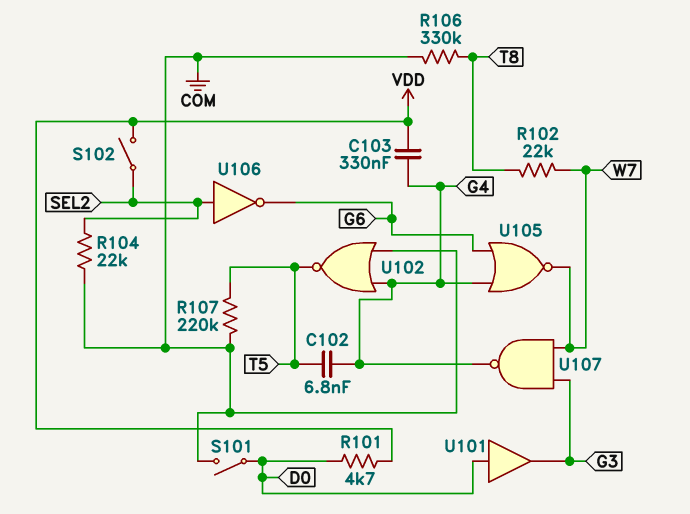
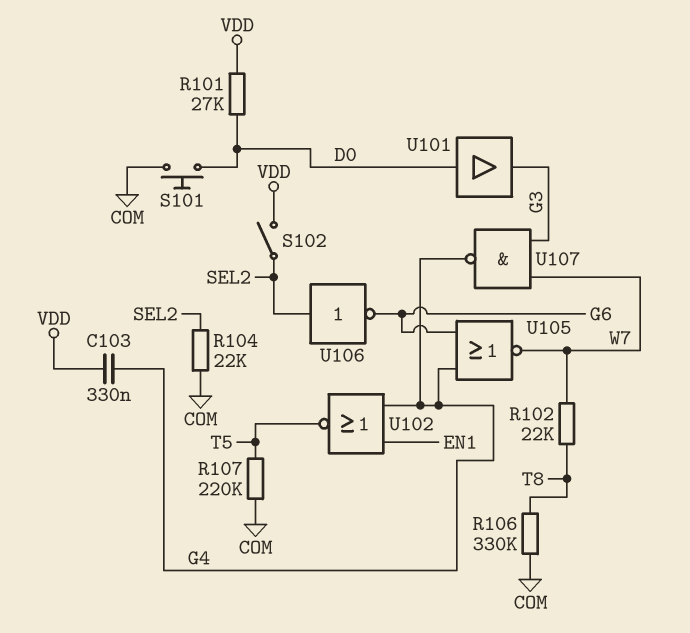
C102: 6.8nF (G4, T5) -> none
R101: 4.7k (D0, VDD) -> 27k (D0, VDD)
S101: switch (COM, D0) -> button (COM, D0)
U102: NOR (in COM, in G4, out T5) -> NOR (in EN1, in G4, out T5)

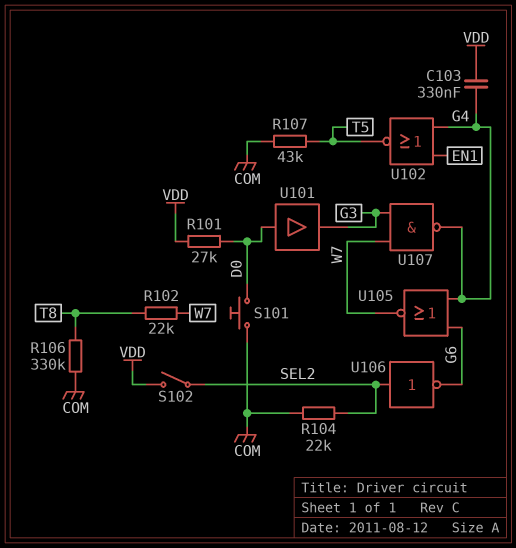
R107: 220k (COM, T5) -> 43k (COM, T5)

